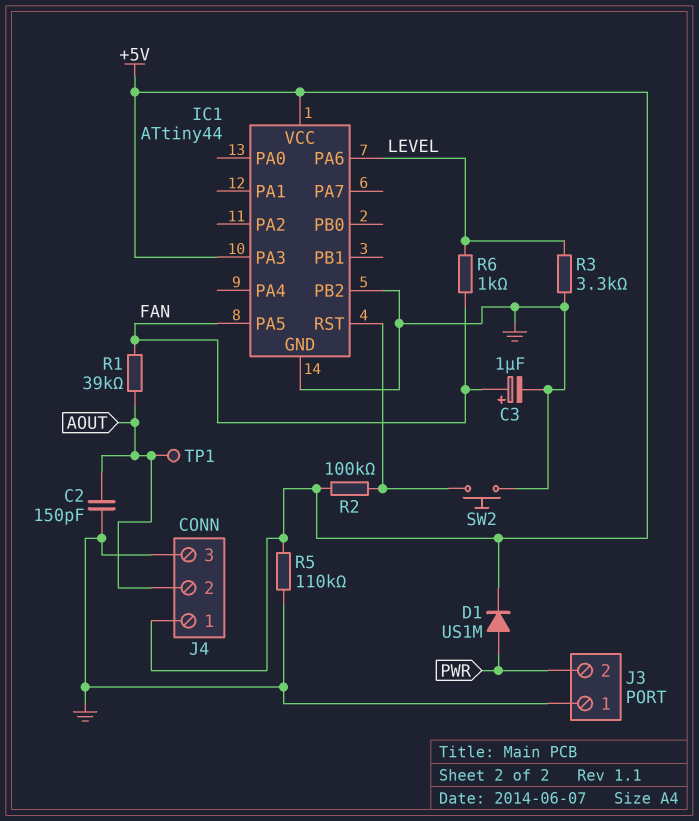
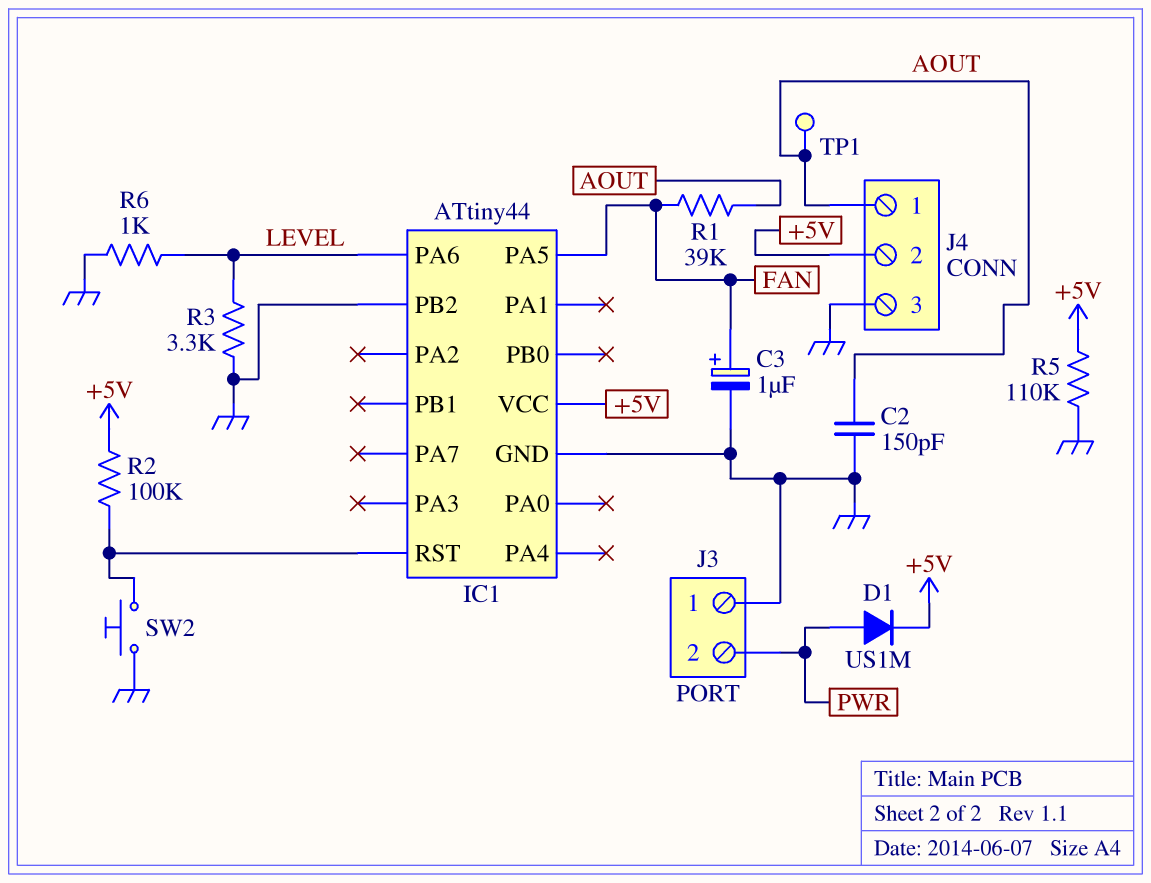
IC1 pin PA3: +5V -> none
J4 pin 1: +5V -> AOUT
J4 pin 2: AOUT -> +5V
R6: 1k (FAN, LEVEL) -> 1k (GND, LEVEL)

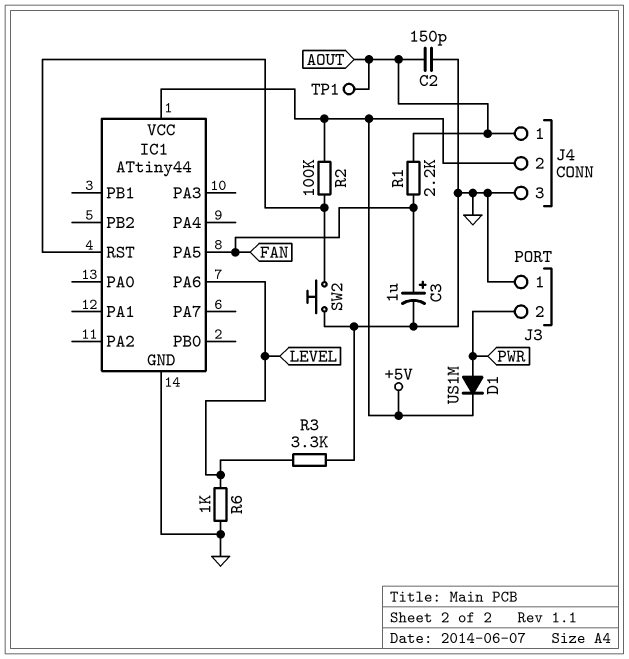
IC1 pin PB2: GND -> none
R1: 39k (AOUT, FAN) -> 2.2k (AOUT, FAN)
R5: 110k (+5V, GND) -> none

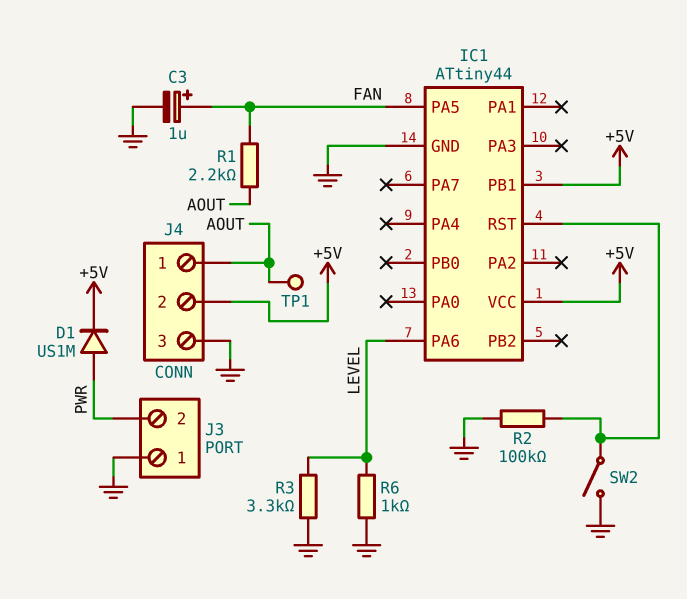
C2: 150pF (AOUT, GND) -> none
IC1 pin PB1: none -> +5V
R2: 100k (+5V, IC1/RST) -> 100k (GND, IC1/RST)
SW2: button (GND, IC1/RST) -> switch (GND, IC1/RST)

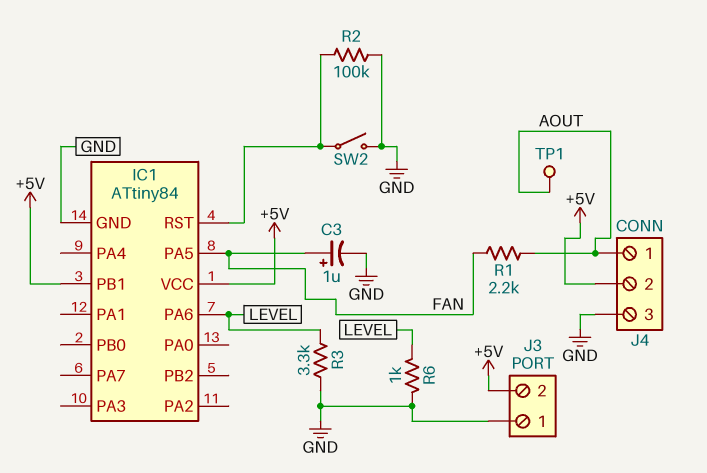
D1: diode US1M (A PWR, K +5V) -> none
IC1: ATtiny44 -> ATtiny84
J3 pin 2: PWR -> +5V

